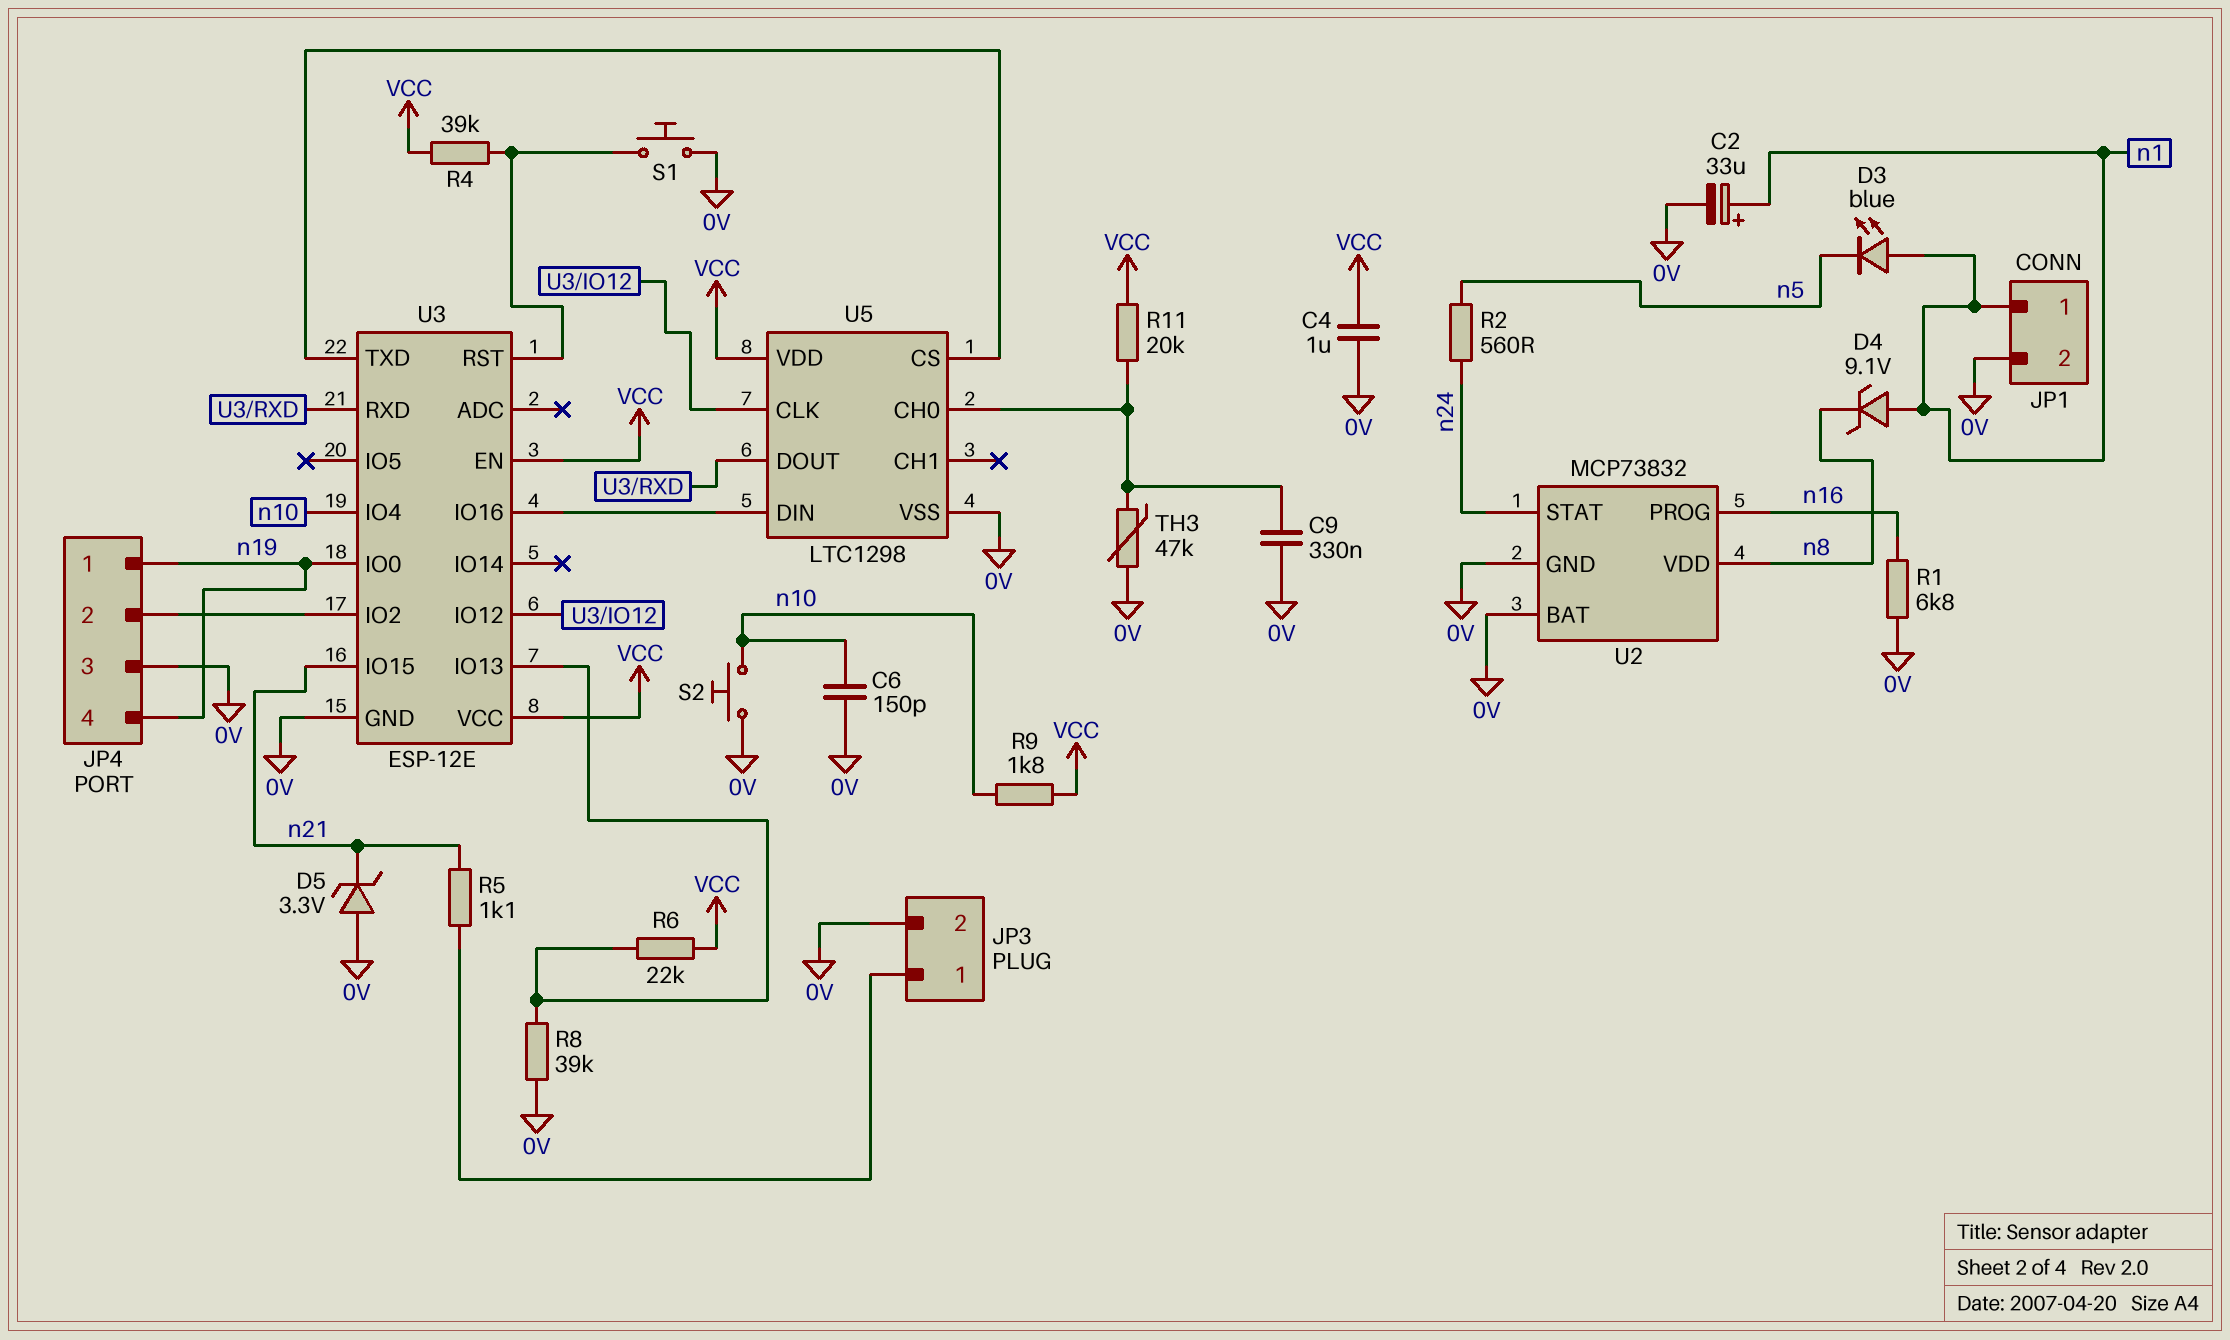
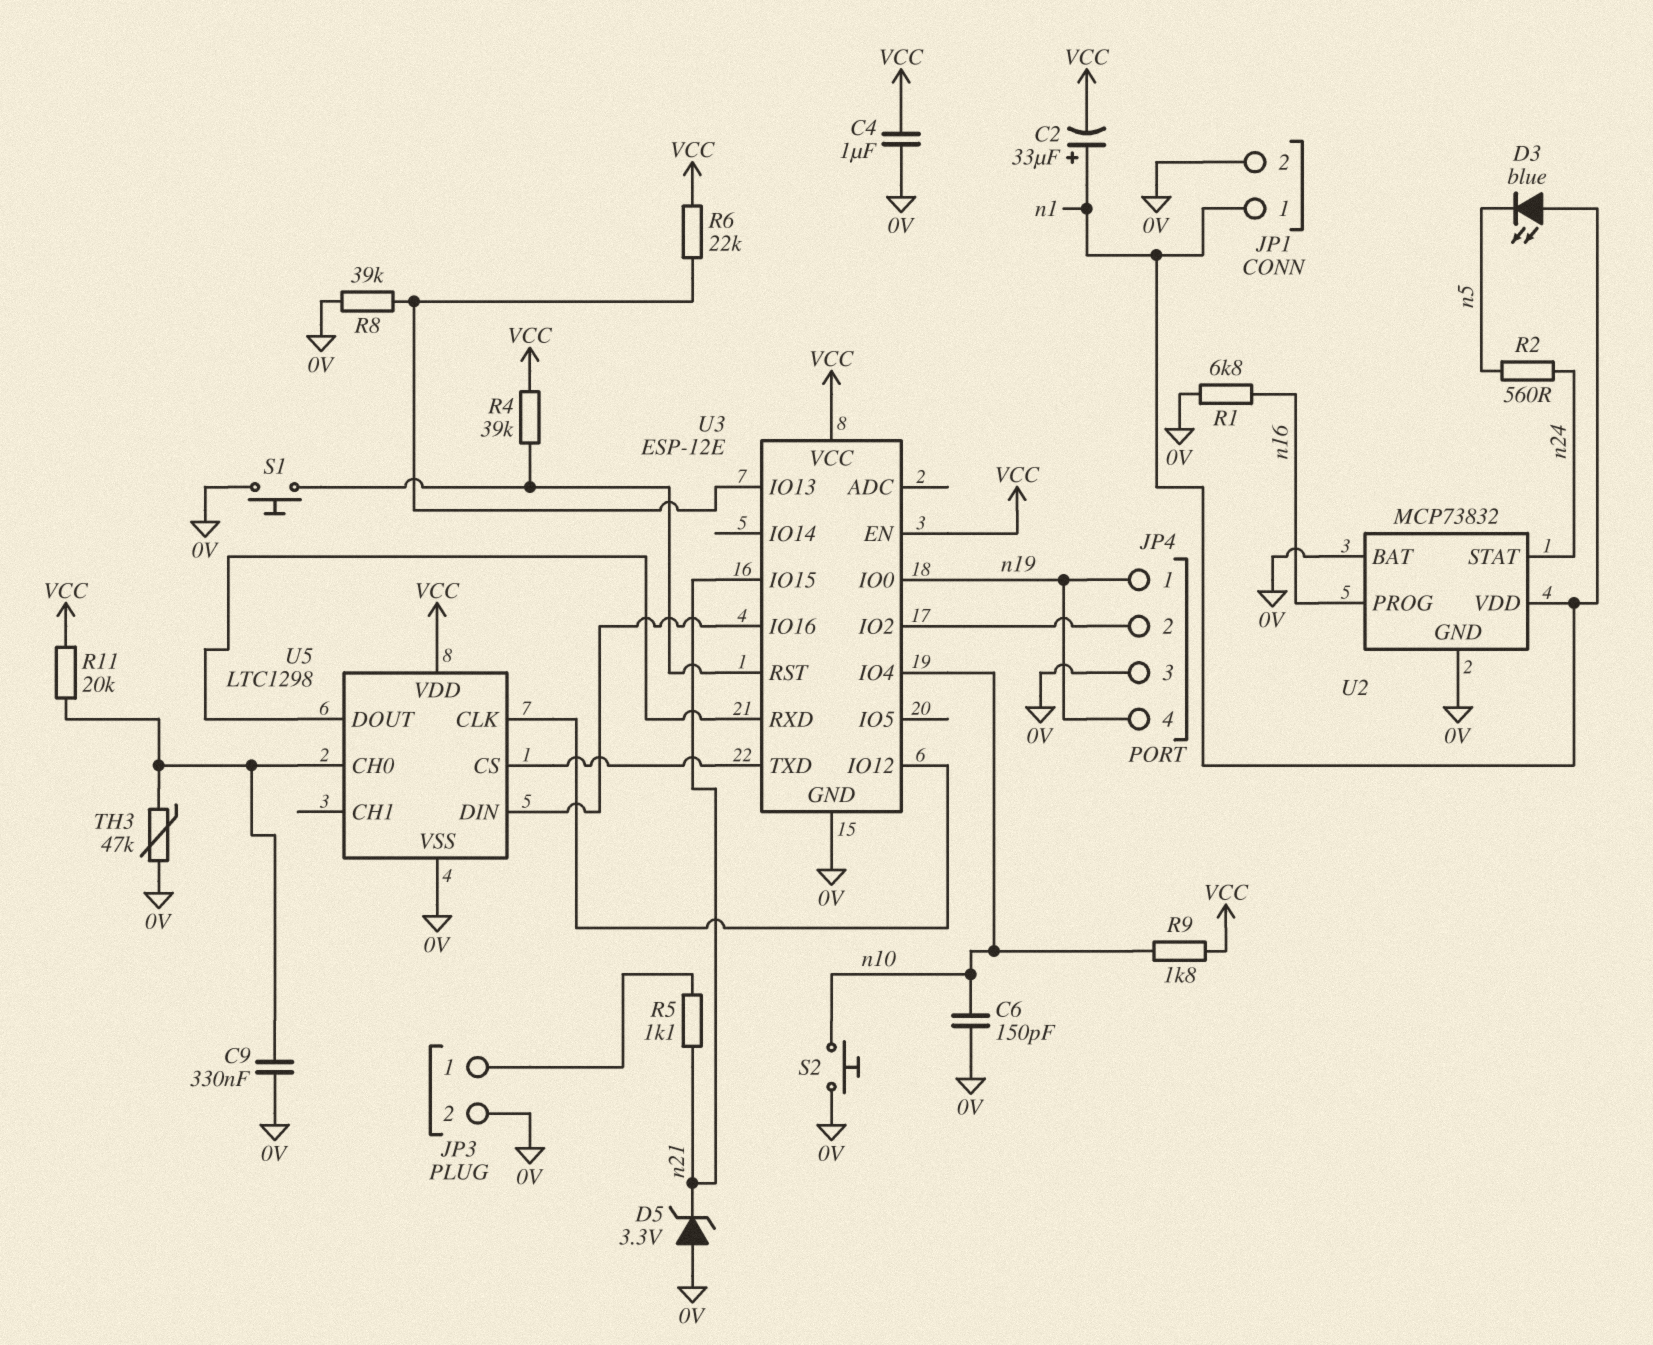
C2: 33uF (plus n1, minus 0V) -> 33uF (plus n1, minus VCC)
D4: zener 9.1V (A n1, K n8) -> none
U2 pin VDD: n8 -> n1

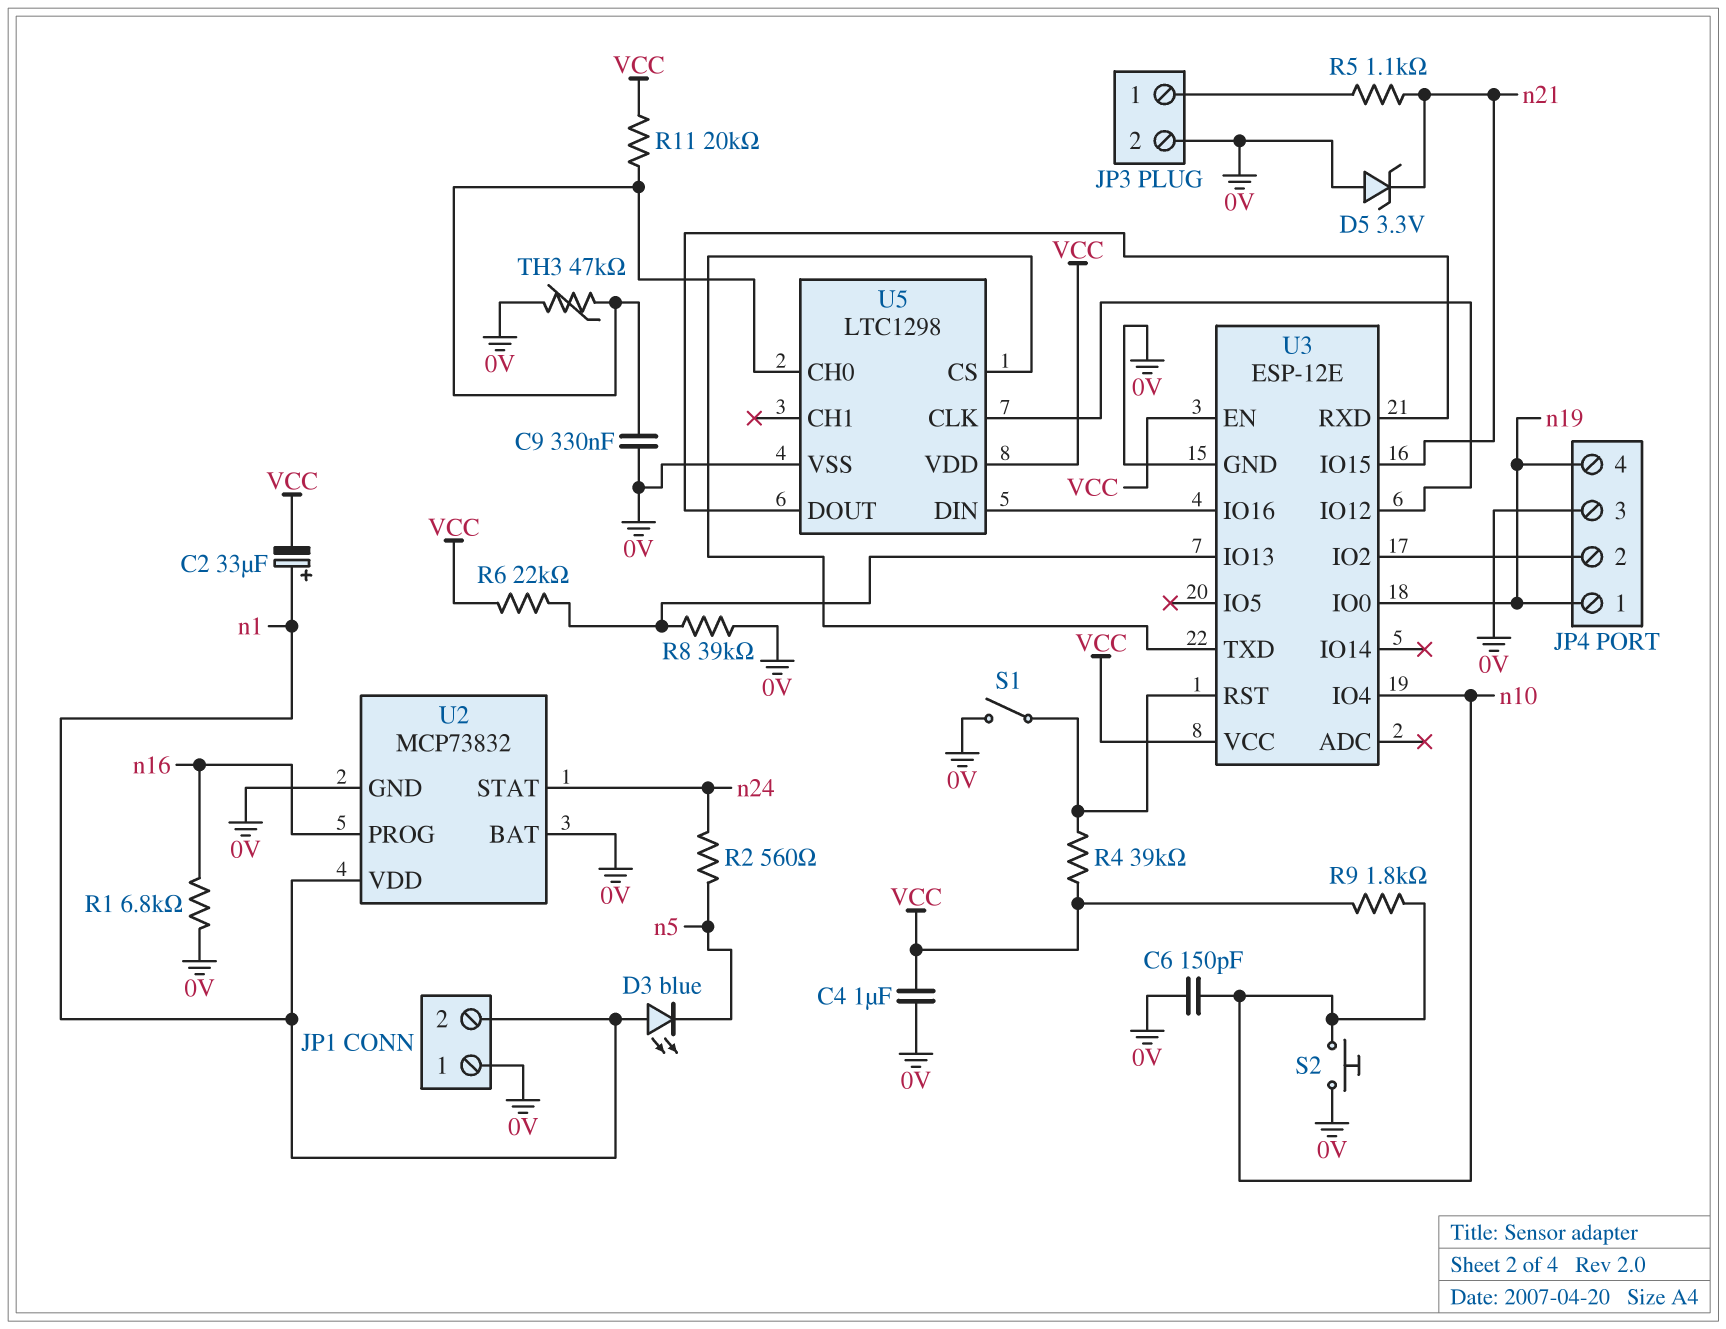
JP1 pin 1: n1 -> 0V
JP1 pin 2: 0V -> n1
S1: button (0V, U3/RST) -> switch (0V, U3/RST)

